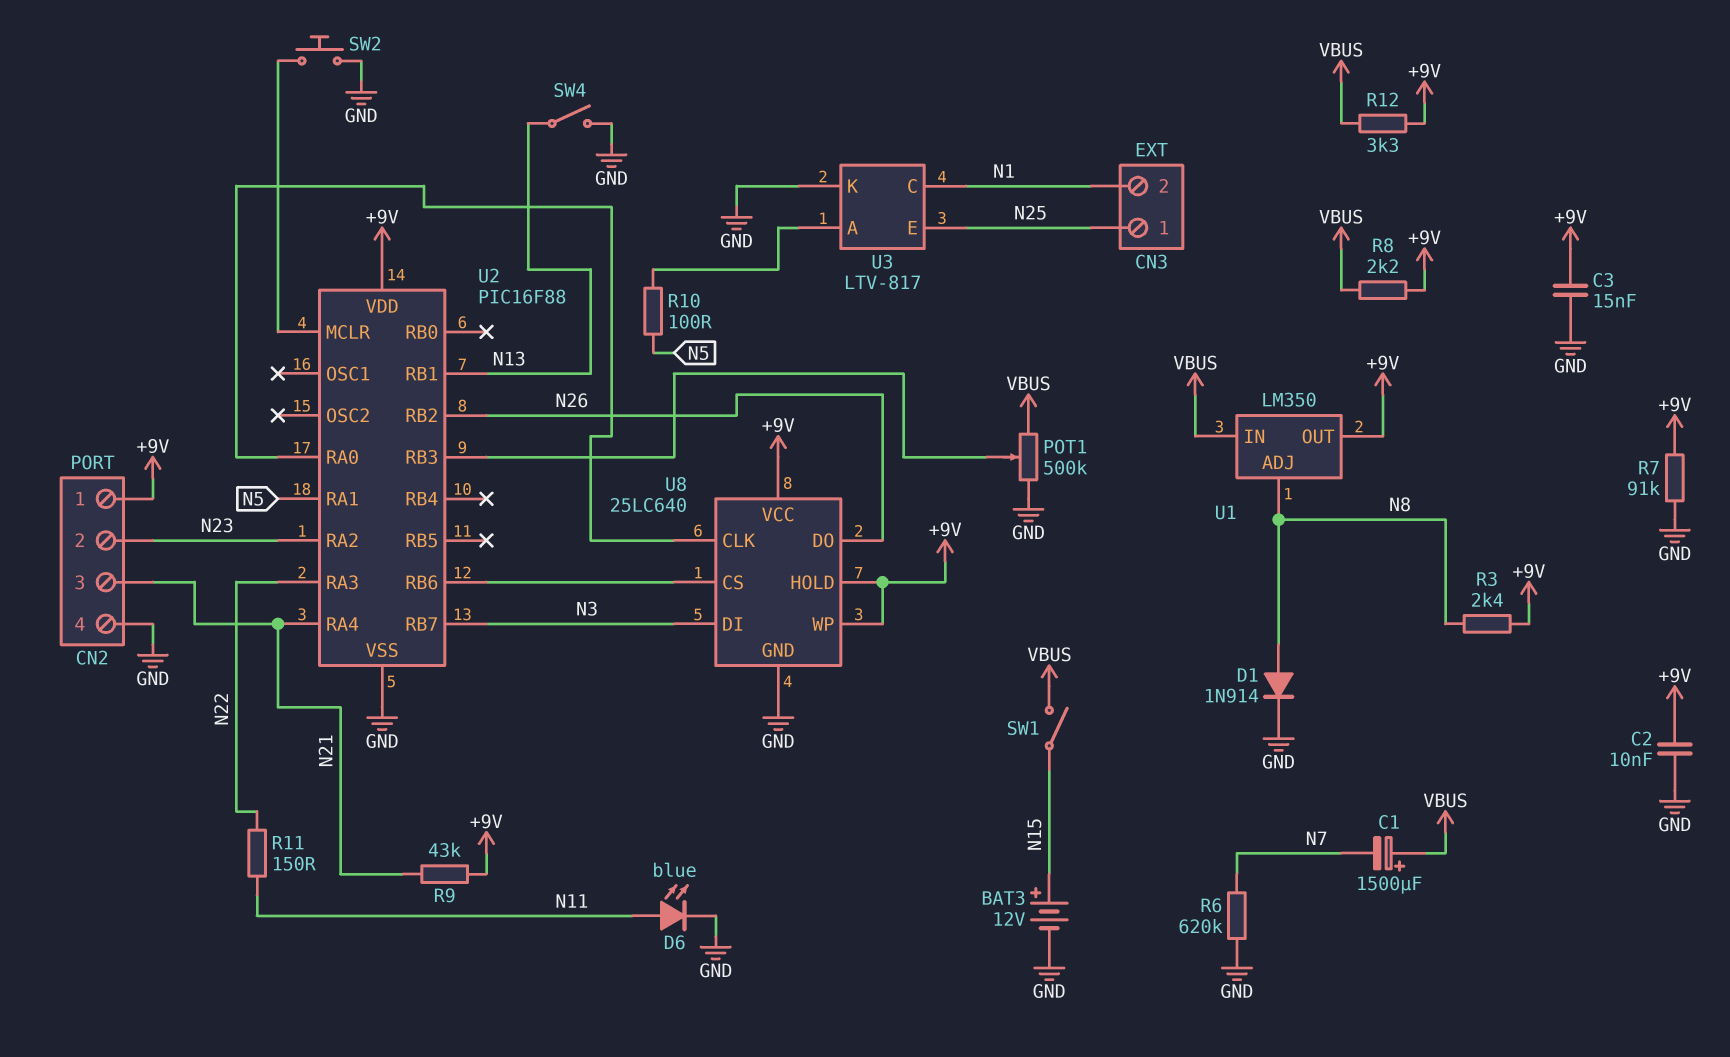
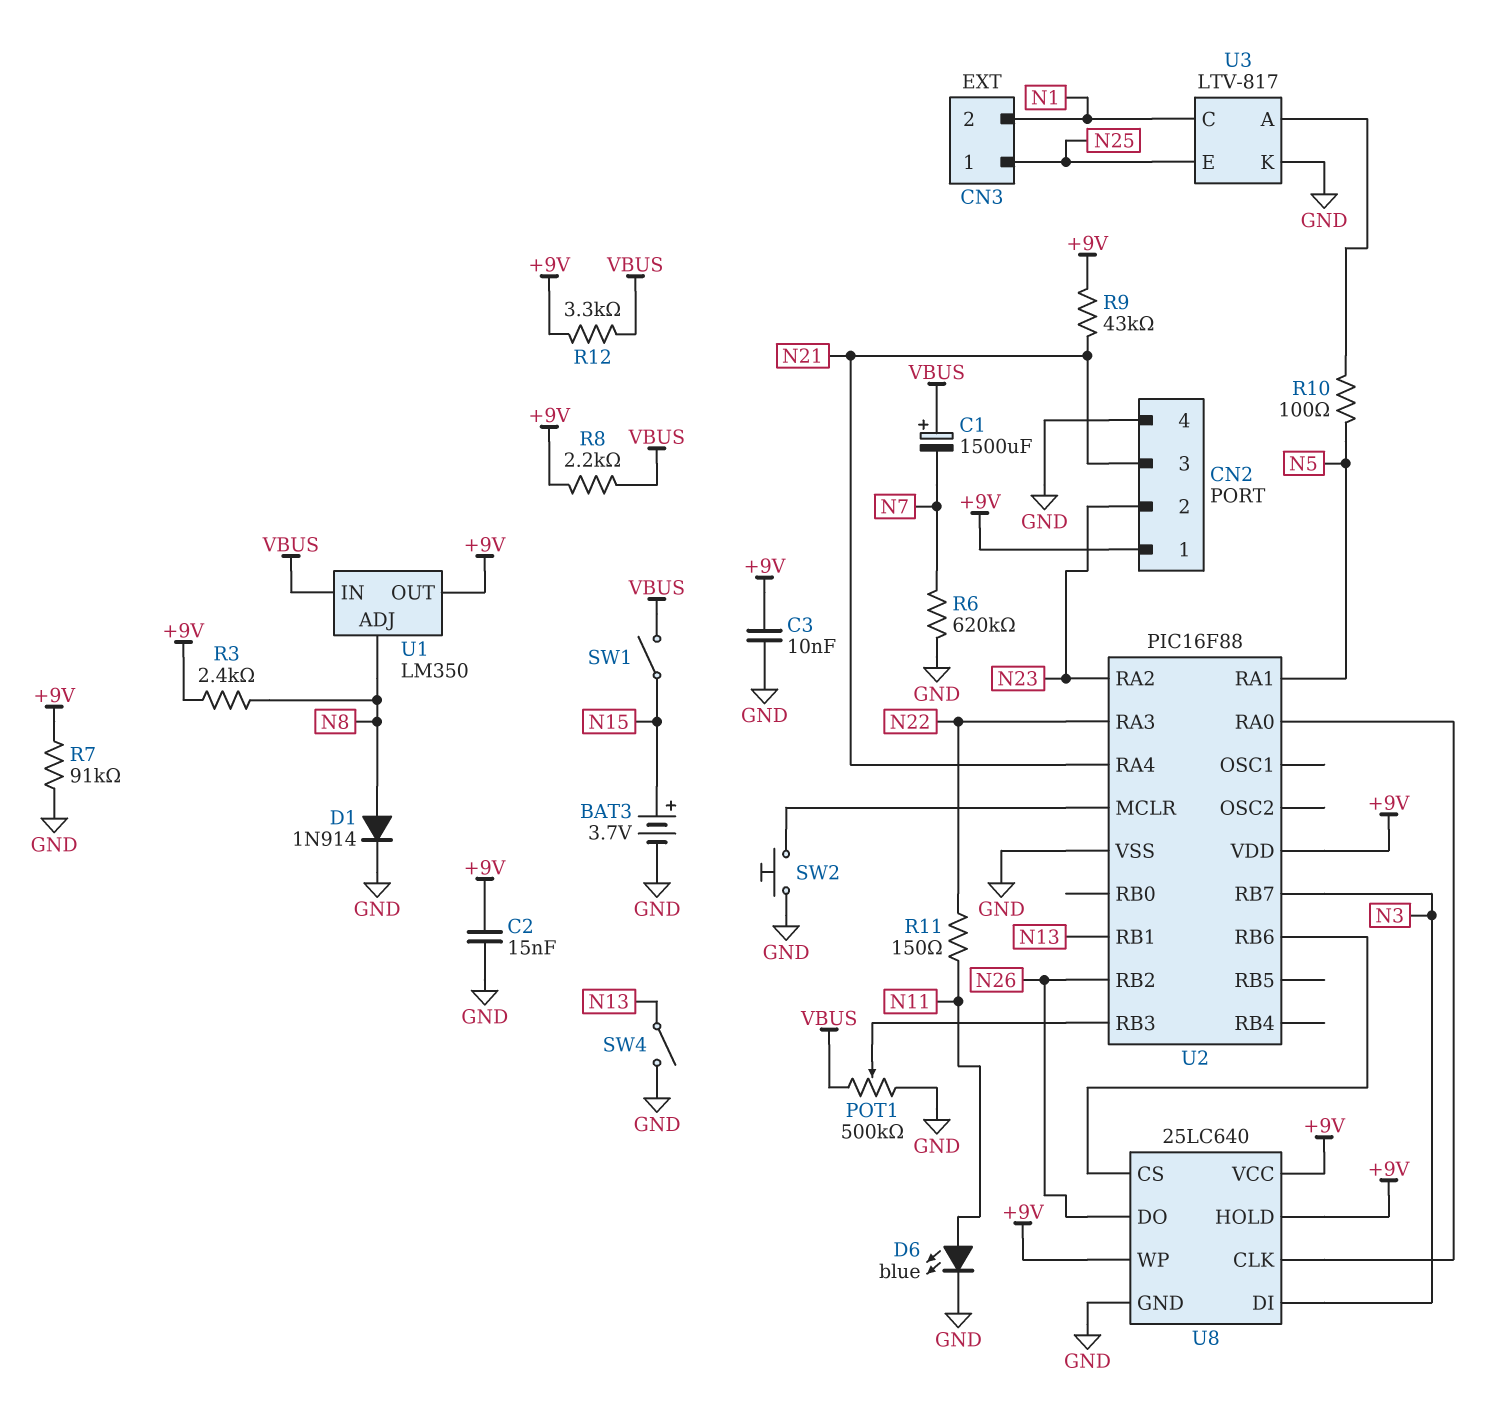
BAT3: 12V (plus N15, minus GND) -> 3.7V (plus N15, minus GND)
C2: 10nF (+9V, GND) -> 15nF (+9V, GND)
C3: 15nF (+9V, GND) -> 10nF (+9V, GND)

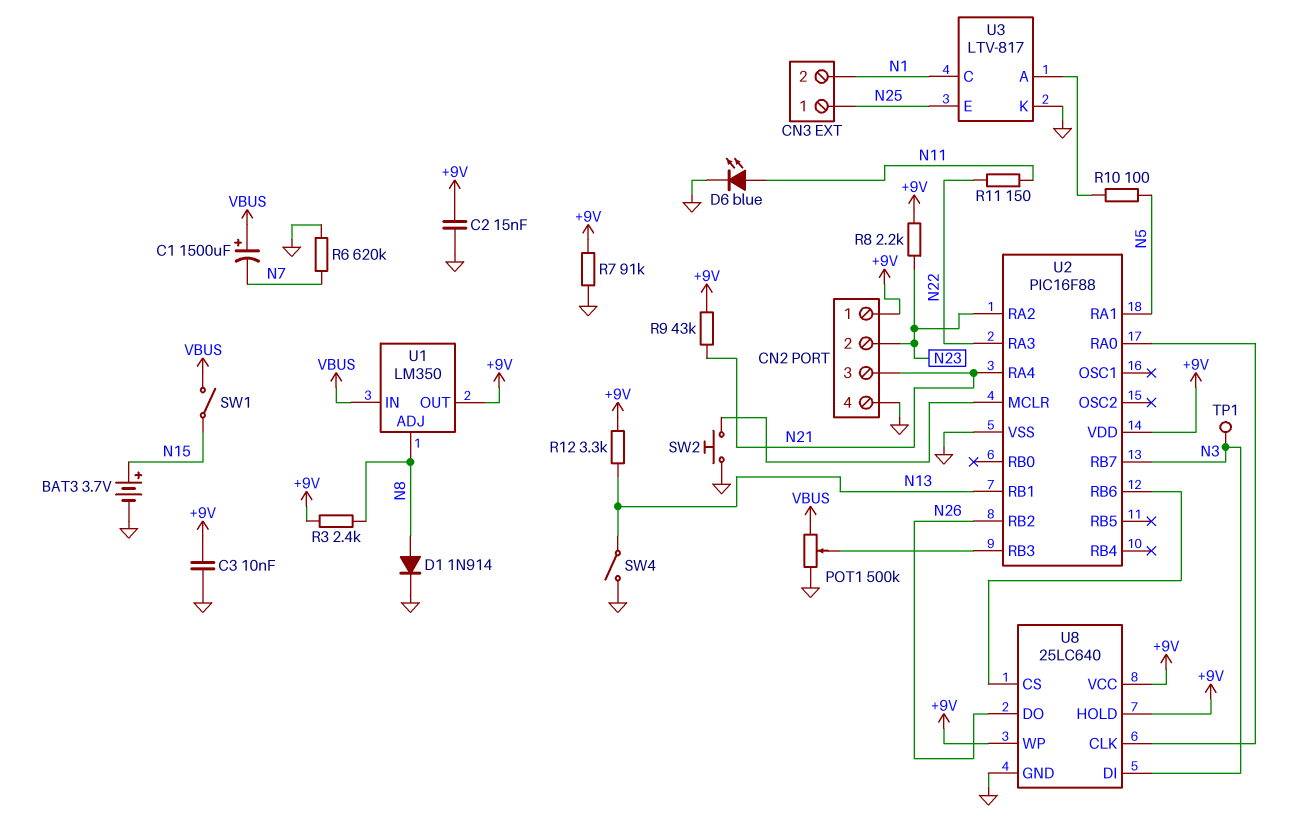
R8: 2.2k (+9V, VBUS) -> 2.2k (+9V, N23)
R12: 3.3k (+9V, VBUS) -> 3.3k (+9V, N13)
TP1: none -> test point (N3)

